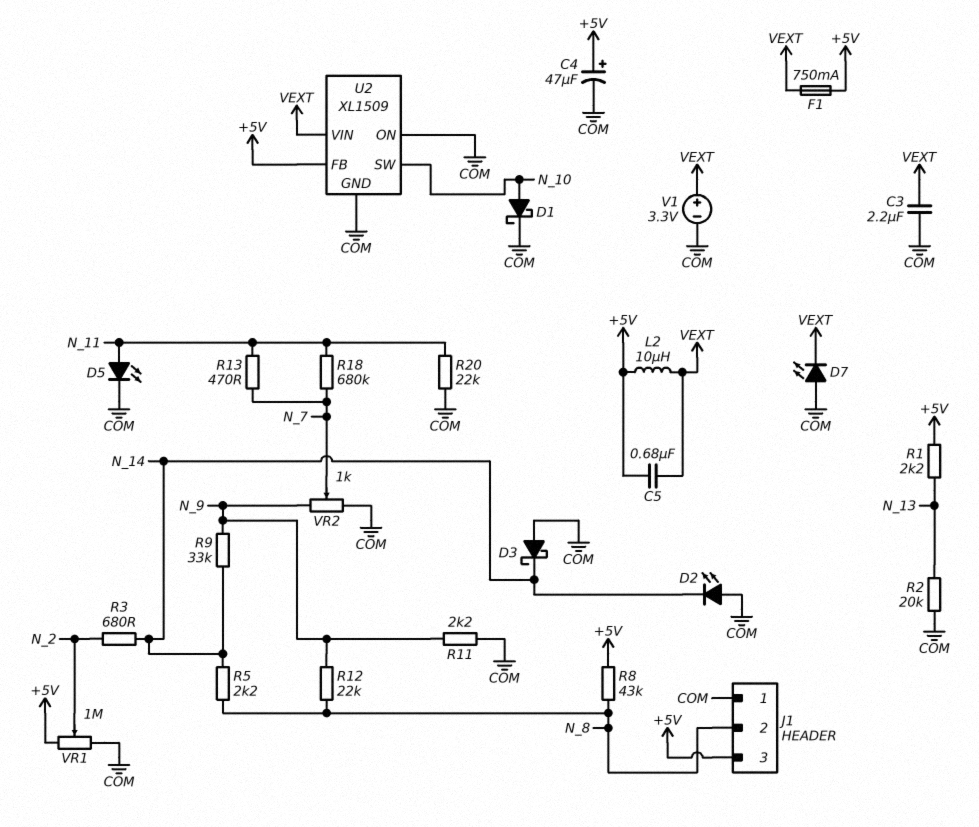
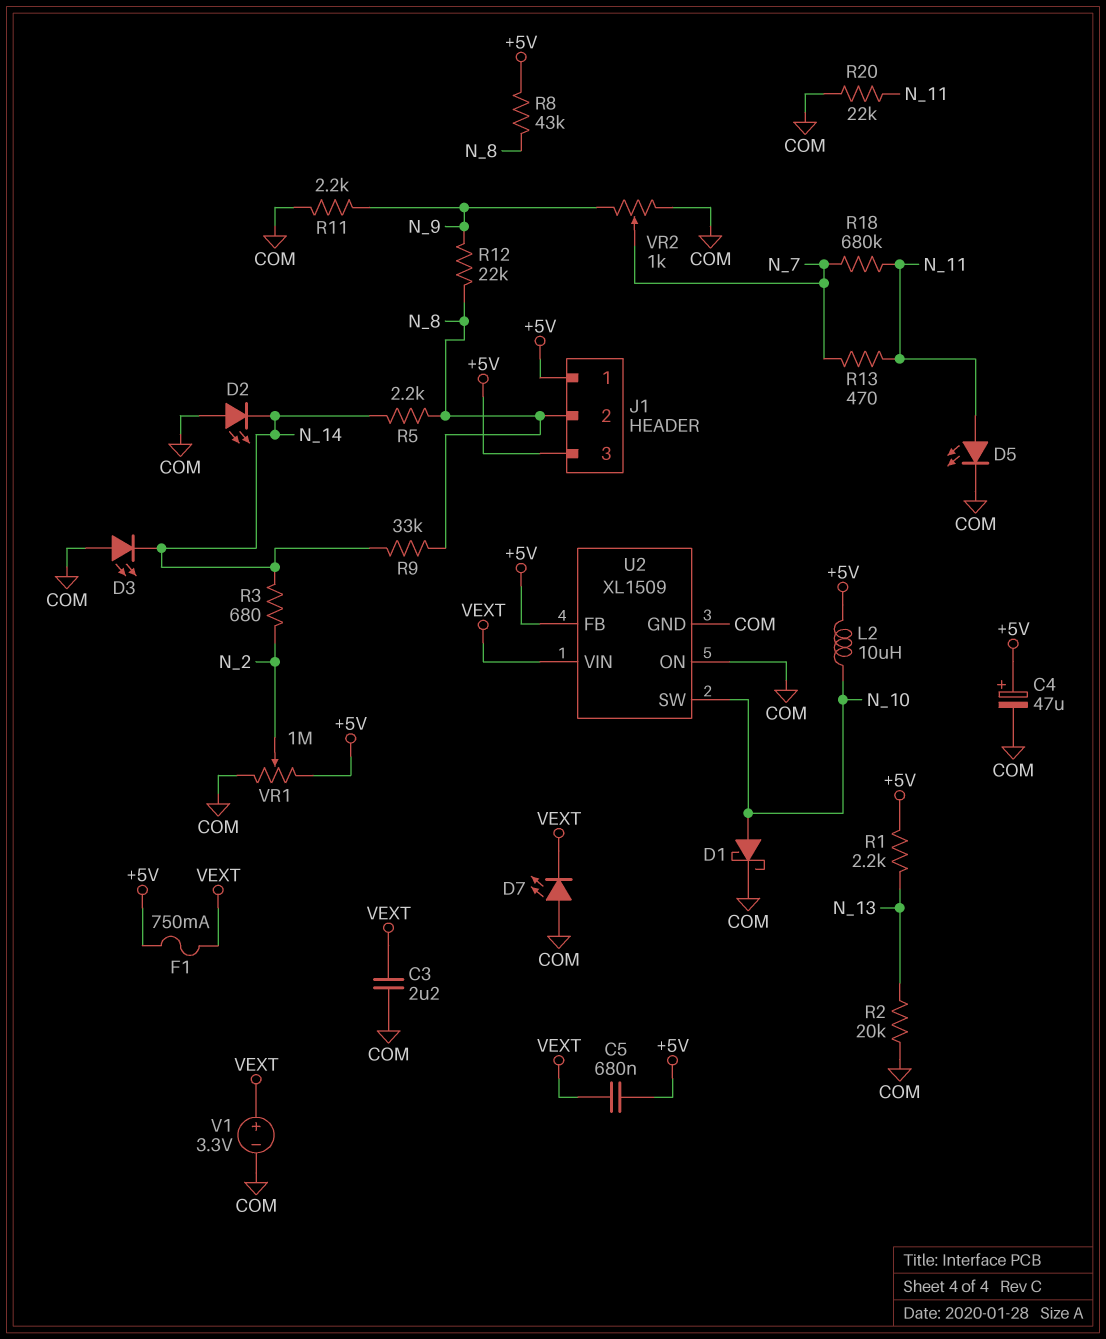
D3: schottky (A COM, K N_14) -> LED (A COM, K N_14)
J1 pin 1: COM -> +5V
L2: 10uH (+5V, VEXT) -> 10uH (+5V, N_10)
R9: 33k (N_9, N_14) -> 33k (N_8, N_14)

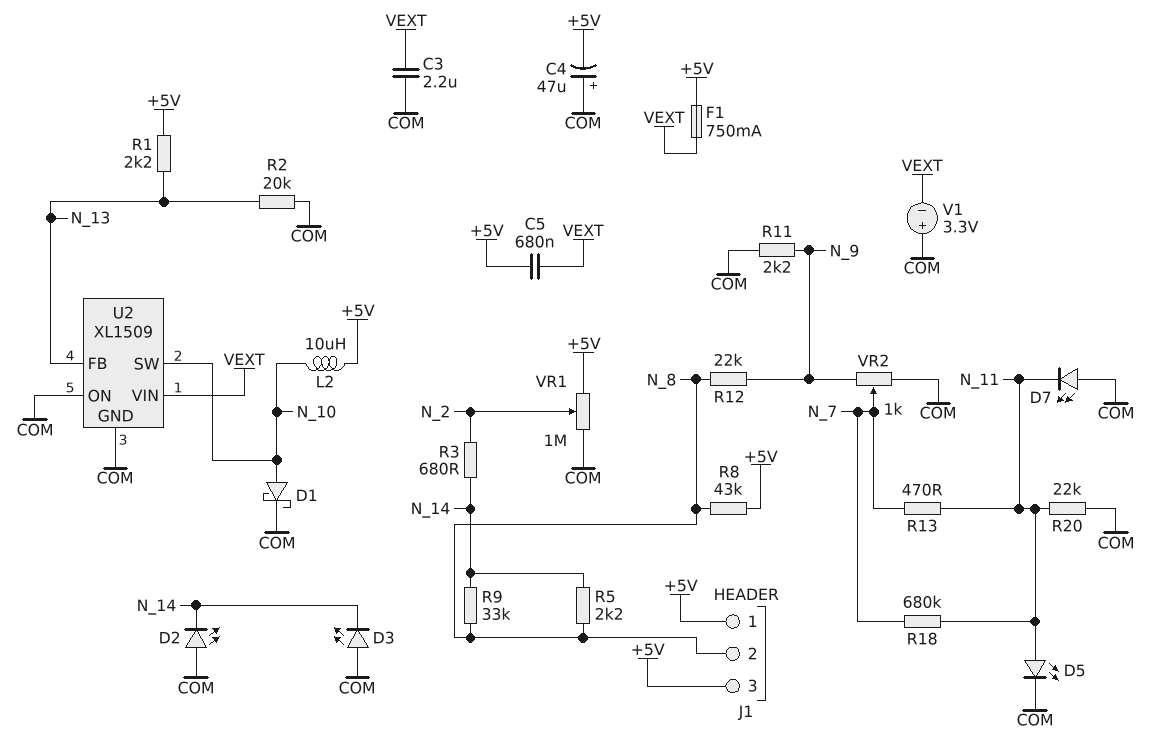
C4: 47uF (plus +5V, minus COM) -> 47uF (plus COM, minus +5V)
D7: LED (A COM, K VEXT) -> LED (A COM, K N_11)
U2 pin FB: +5V -> N_13
V1: 3.3V (plus VEXT, minus COM) -> 3.3V (plus COM, minus VEXT)

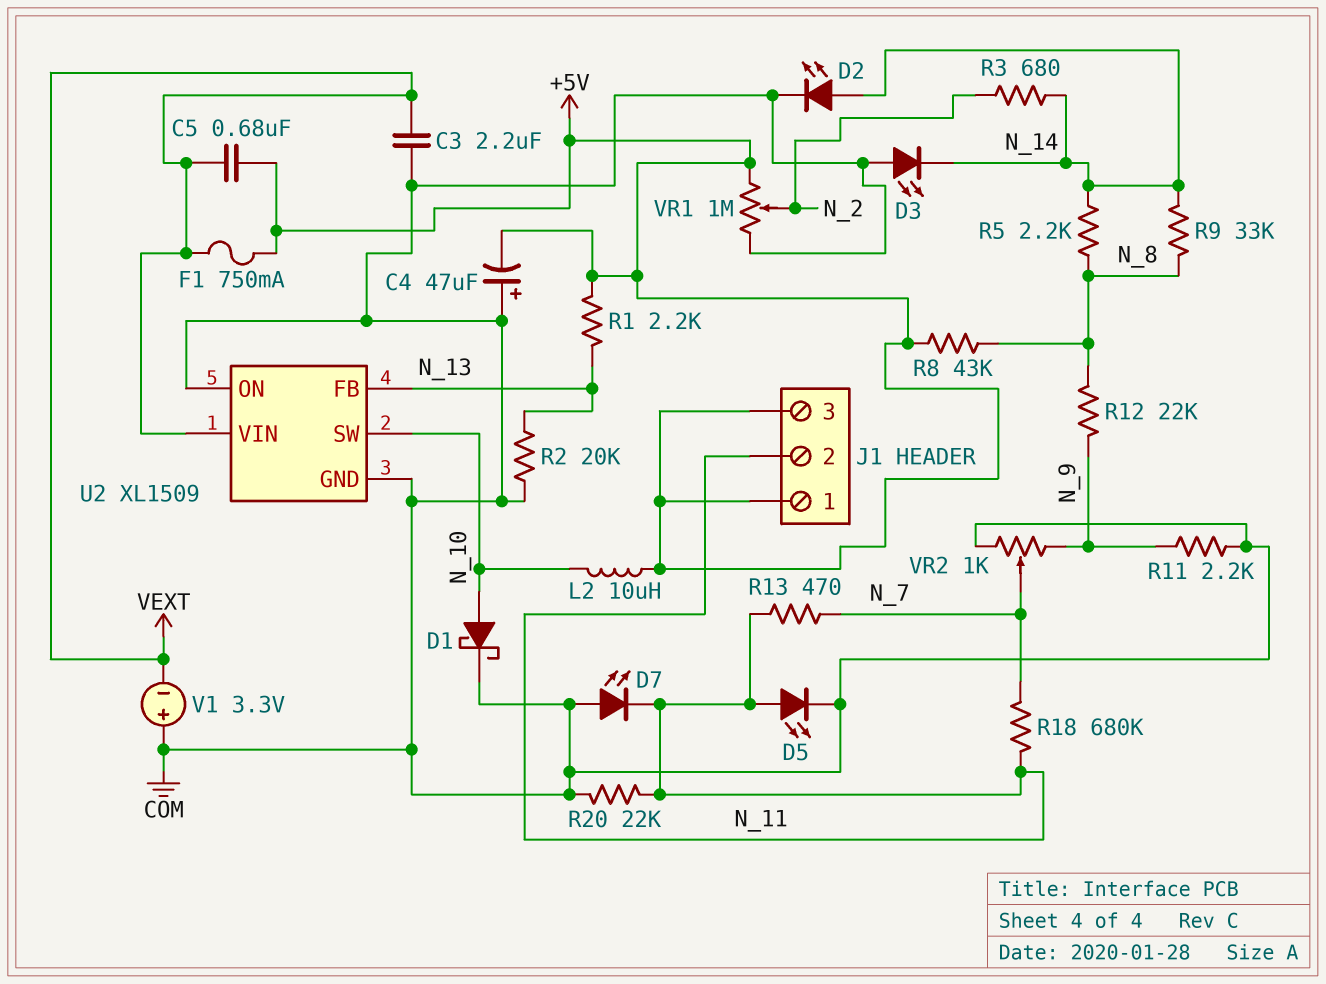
D2: LED (A COM, K N_14) -> LED (A N_14, K COM)
J1 pin 2: N_8 -> N_11

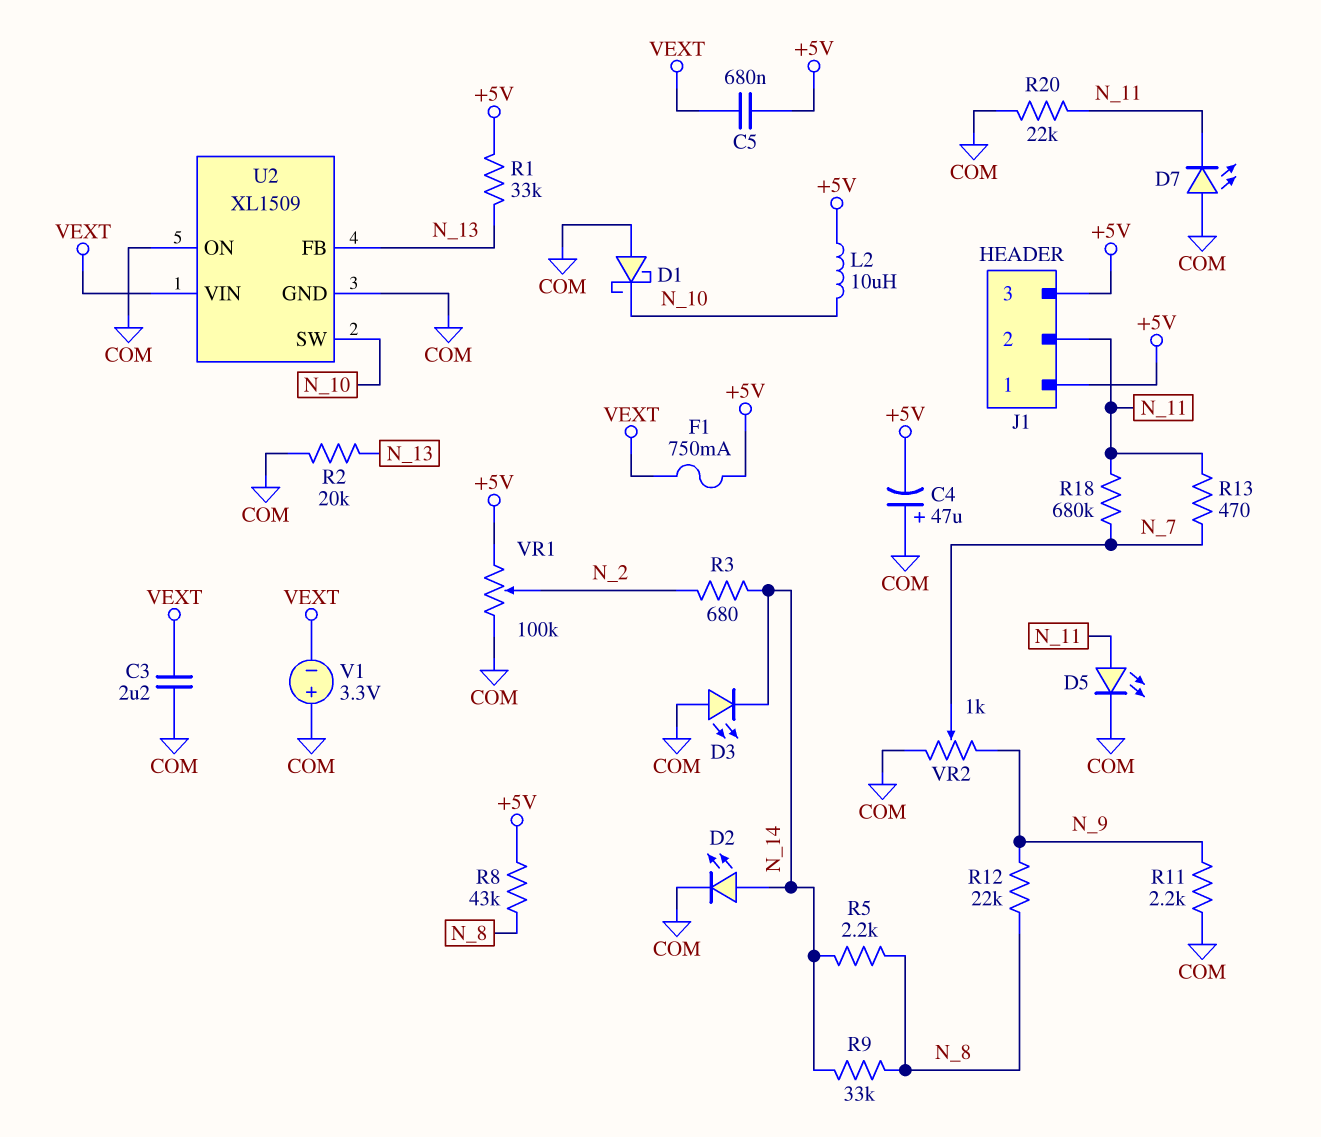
D1: schottky (A N_10, K COM) -> schottky (A COM, K N_10)
R1: 2.2k (+5V, N_13) -> 33k (+5V, N_13)
VR1: 1M (+5V, COM, wiper N_2) -> 100k (+5V, COM, wiper N_2)

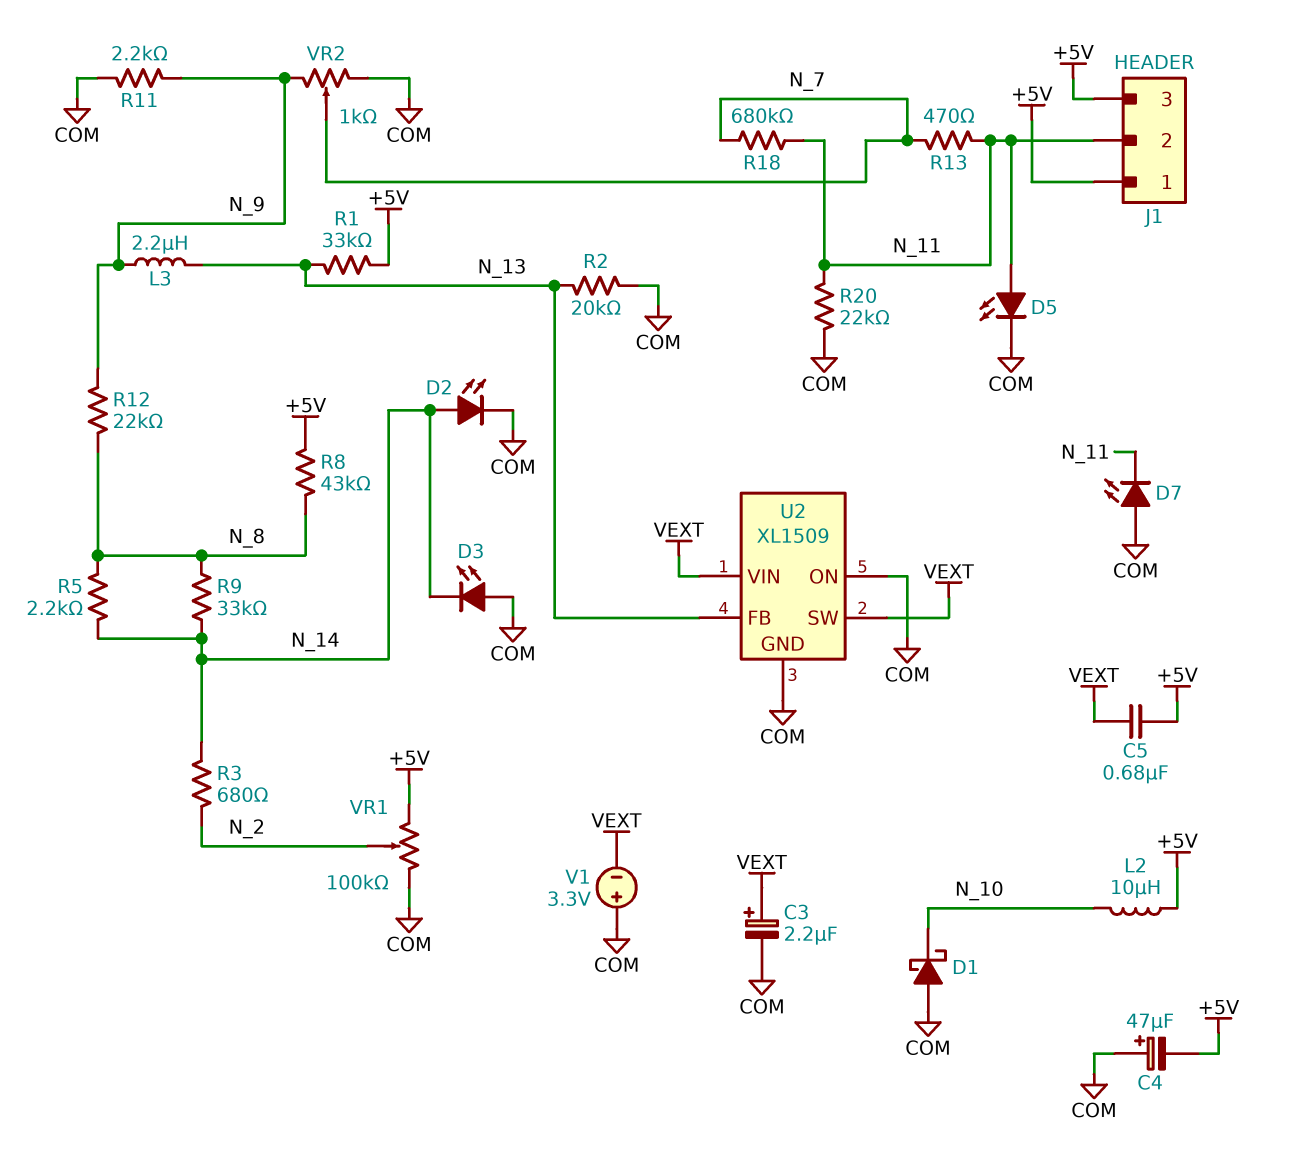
C3: 2.2uF (COM, VEXT) -> 2.2uF (plus VEXT, minus COM)
F1: 750mA (+5V, VEXT) -> none
L3: none -> 2.2uH (N_9, N_13)
U2 pin SW: N_10 -> VEXT

